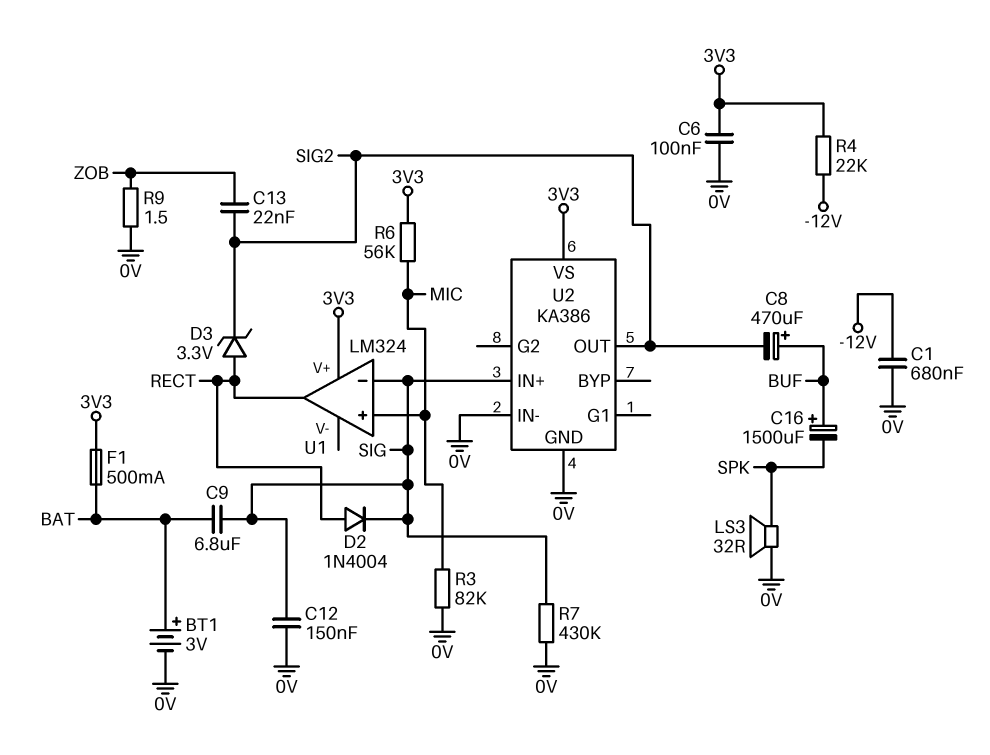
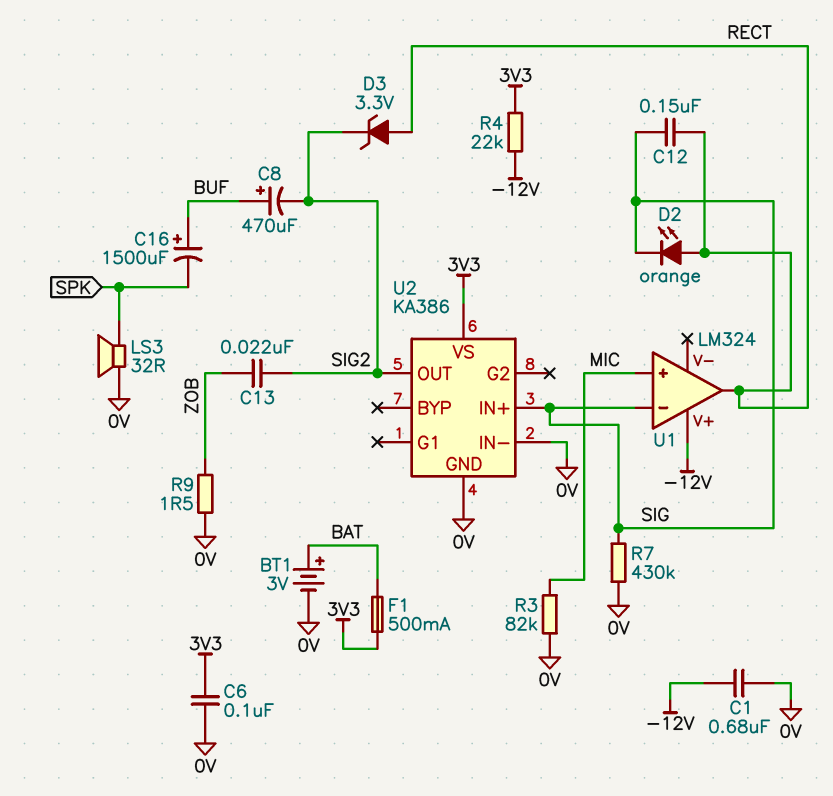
C9: 6.8uF (BAT, SIG) -> none
C12: 150nF (0V, SIG) -> 150nF (RECT, SIG)
D2: diode 1N4004 (A RECT, K SIG) -> LED orange (A RECT, K SIG)
R6: 56k (3V3, MIC) -> none
U1 pin V+: 3V3 -> -12V

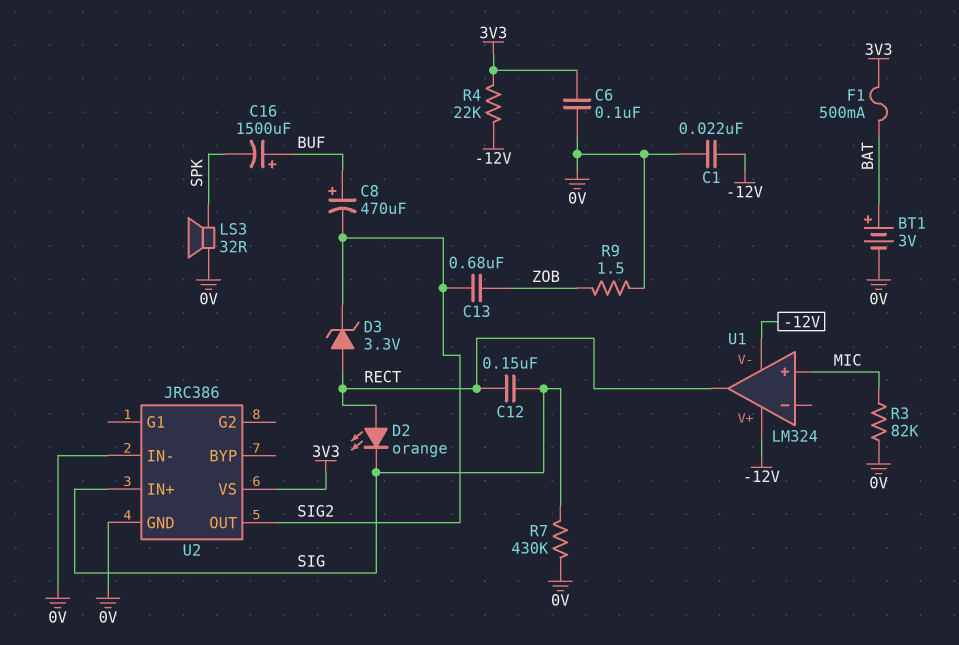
C1: 680nF (-12V, 0V) -> 22nF (-12V, 0V)
C13: 22nF (SIG2, ZOB) -> 680nF (SIG2, ZOB)
U1 pin V-: none -> -12V
U1 pin in-: SIG -> none
U2: KA386 -> JRC386

